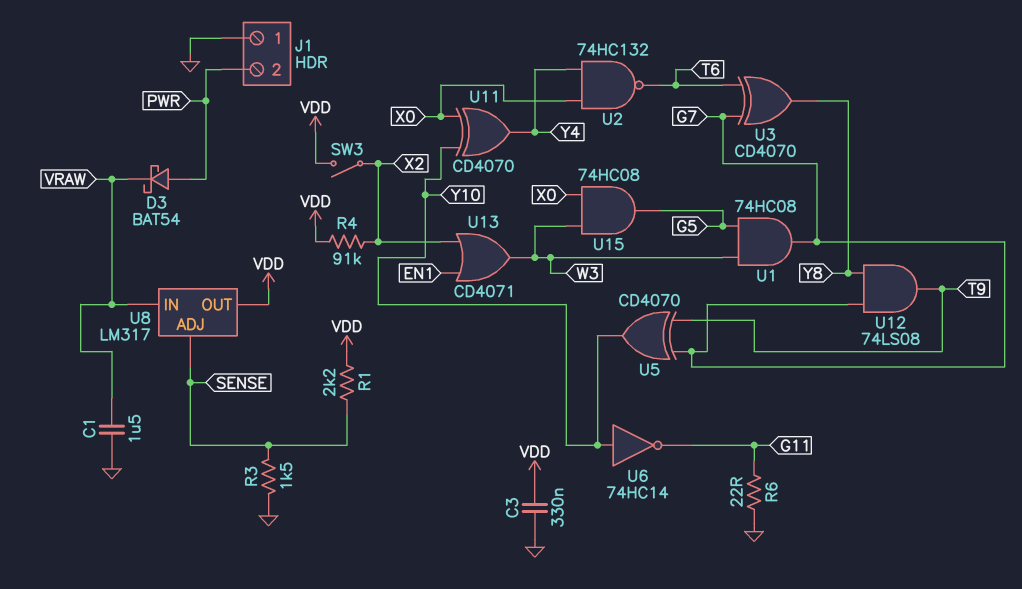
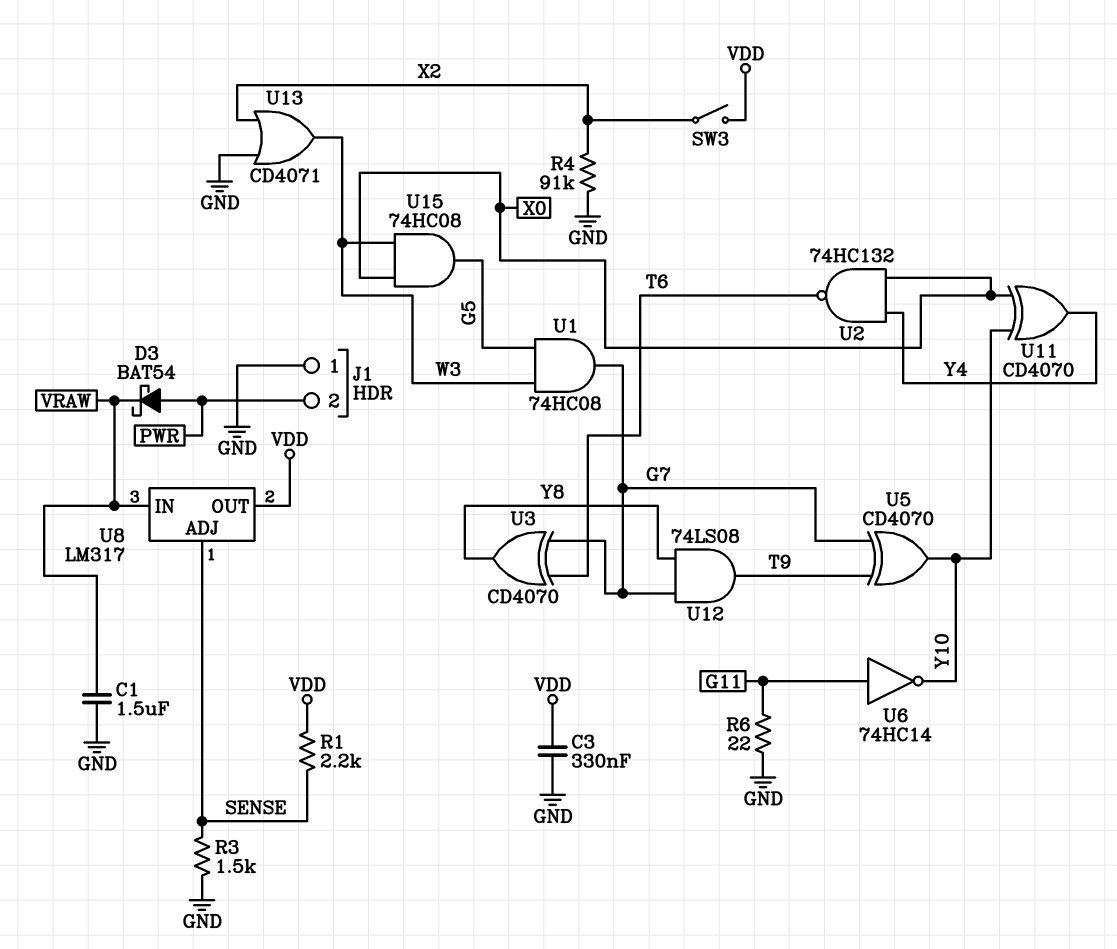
R4: 91k (VDD, X2) -> 91k (GND, X2)
U6: NOT 74HC14 (in Y10, out G11) -> NOT 74HC14 (in G11, out Y10)
U13: OR CD4071 (in EN1, in X2, out W3) -> OR CD4071 (in GND, in X2, out W3)

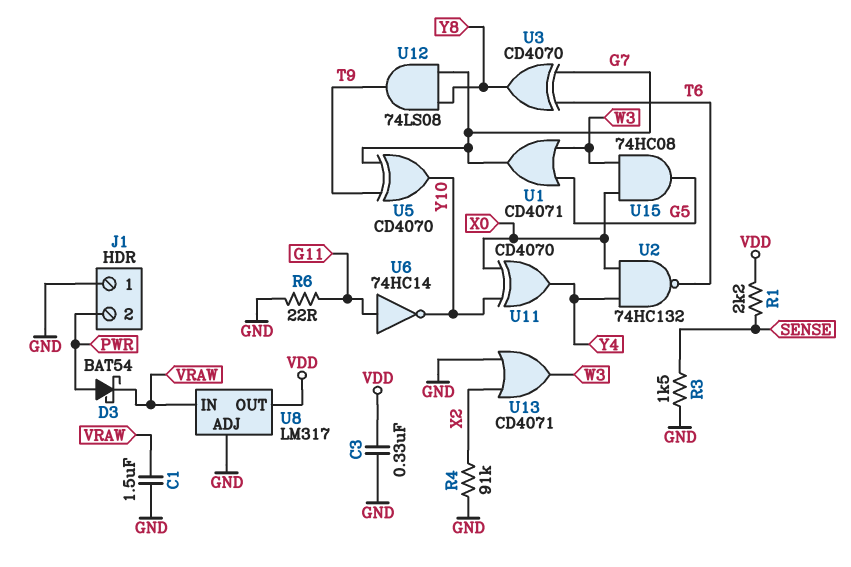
SW3: switch (VDD, X2) -> none
U1: AND 74HC08 (in G5, in W3, out G7) -> OR CD4071 (in G5, in W3, out G7)
U8 pin ADJ: SENSE -> GND

